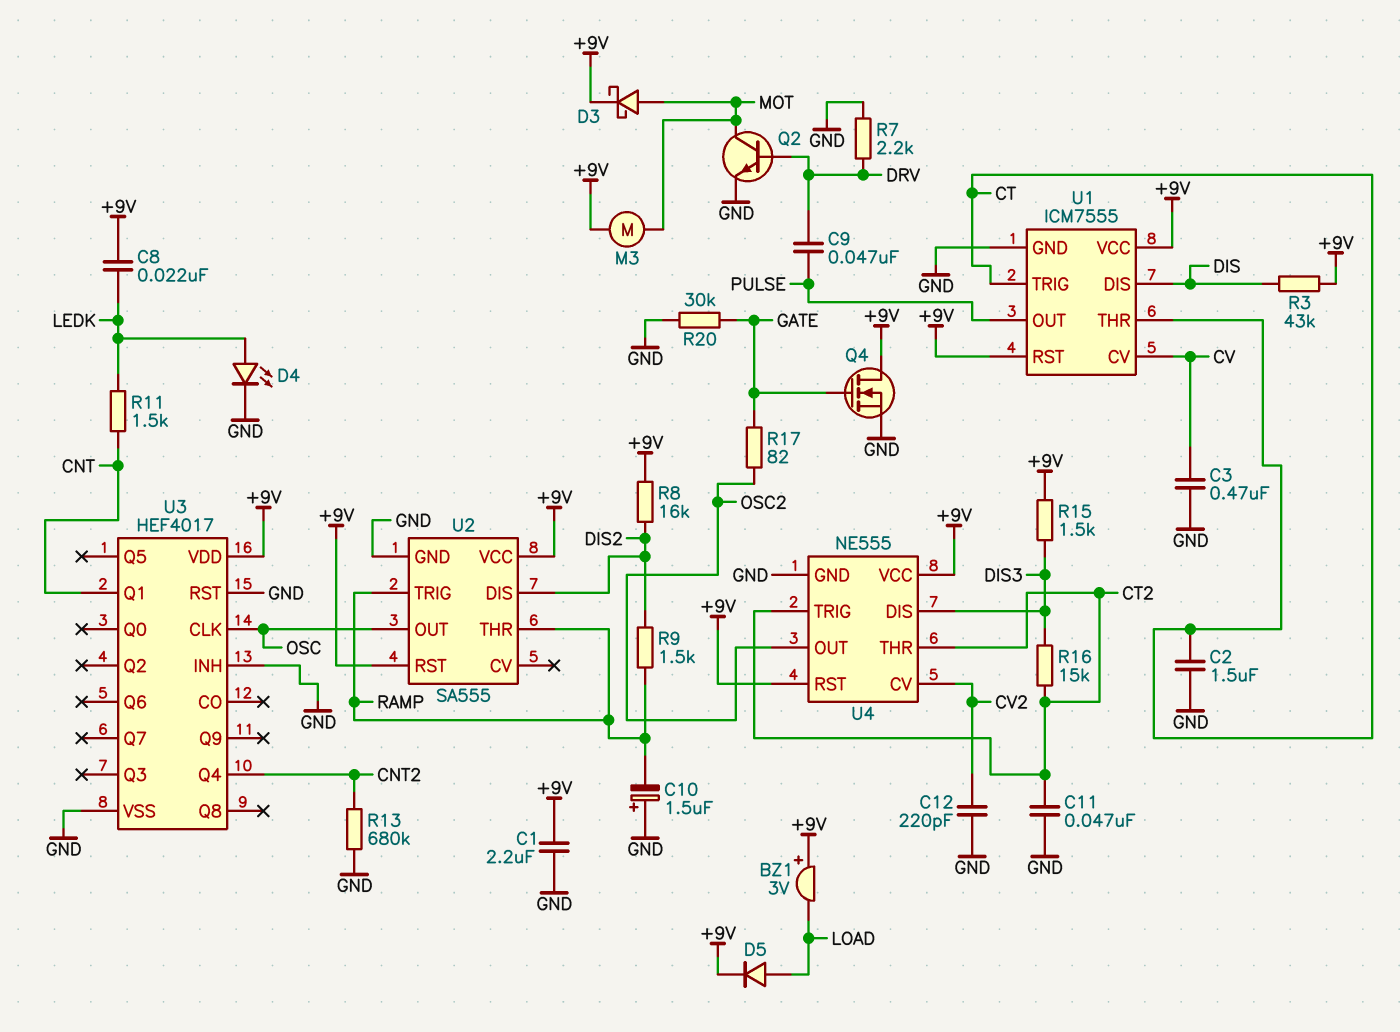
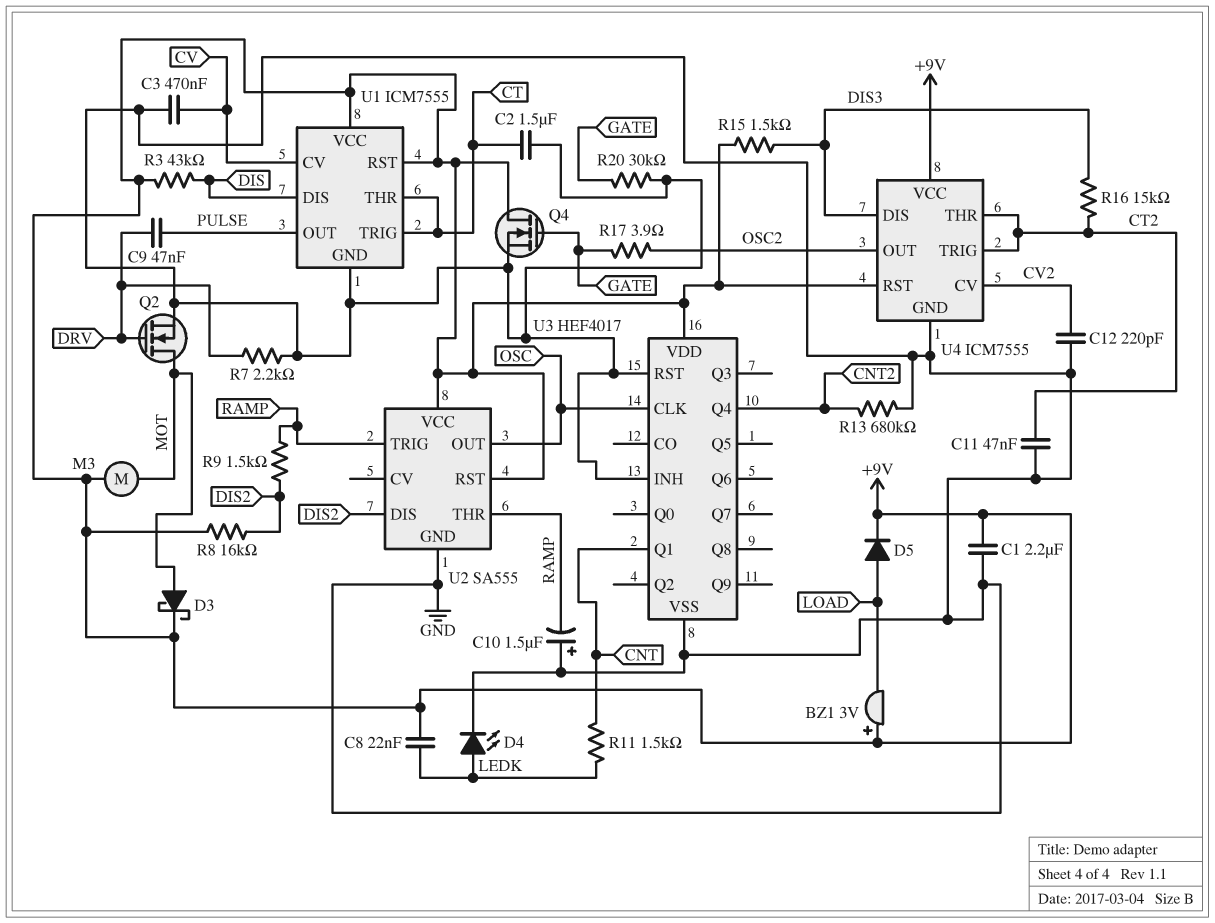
Q2: NPN (B DRV, C MOT, E GND) -> NMOS (G DRV, D MOT, S GND)
R17: 82 (GATE, OSC2) -> 3.9 (GATE, OSC2)
U4: NE555 -> ICM7555

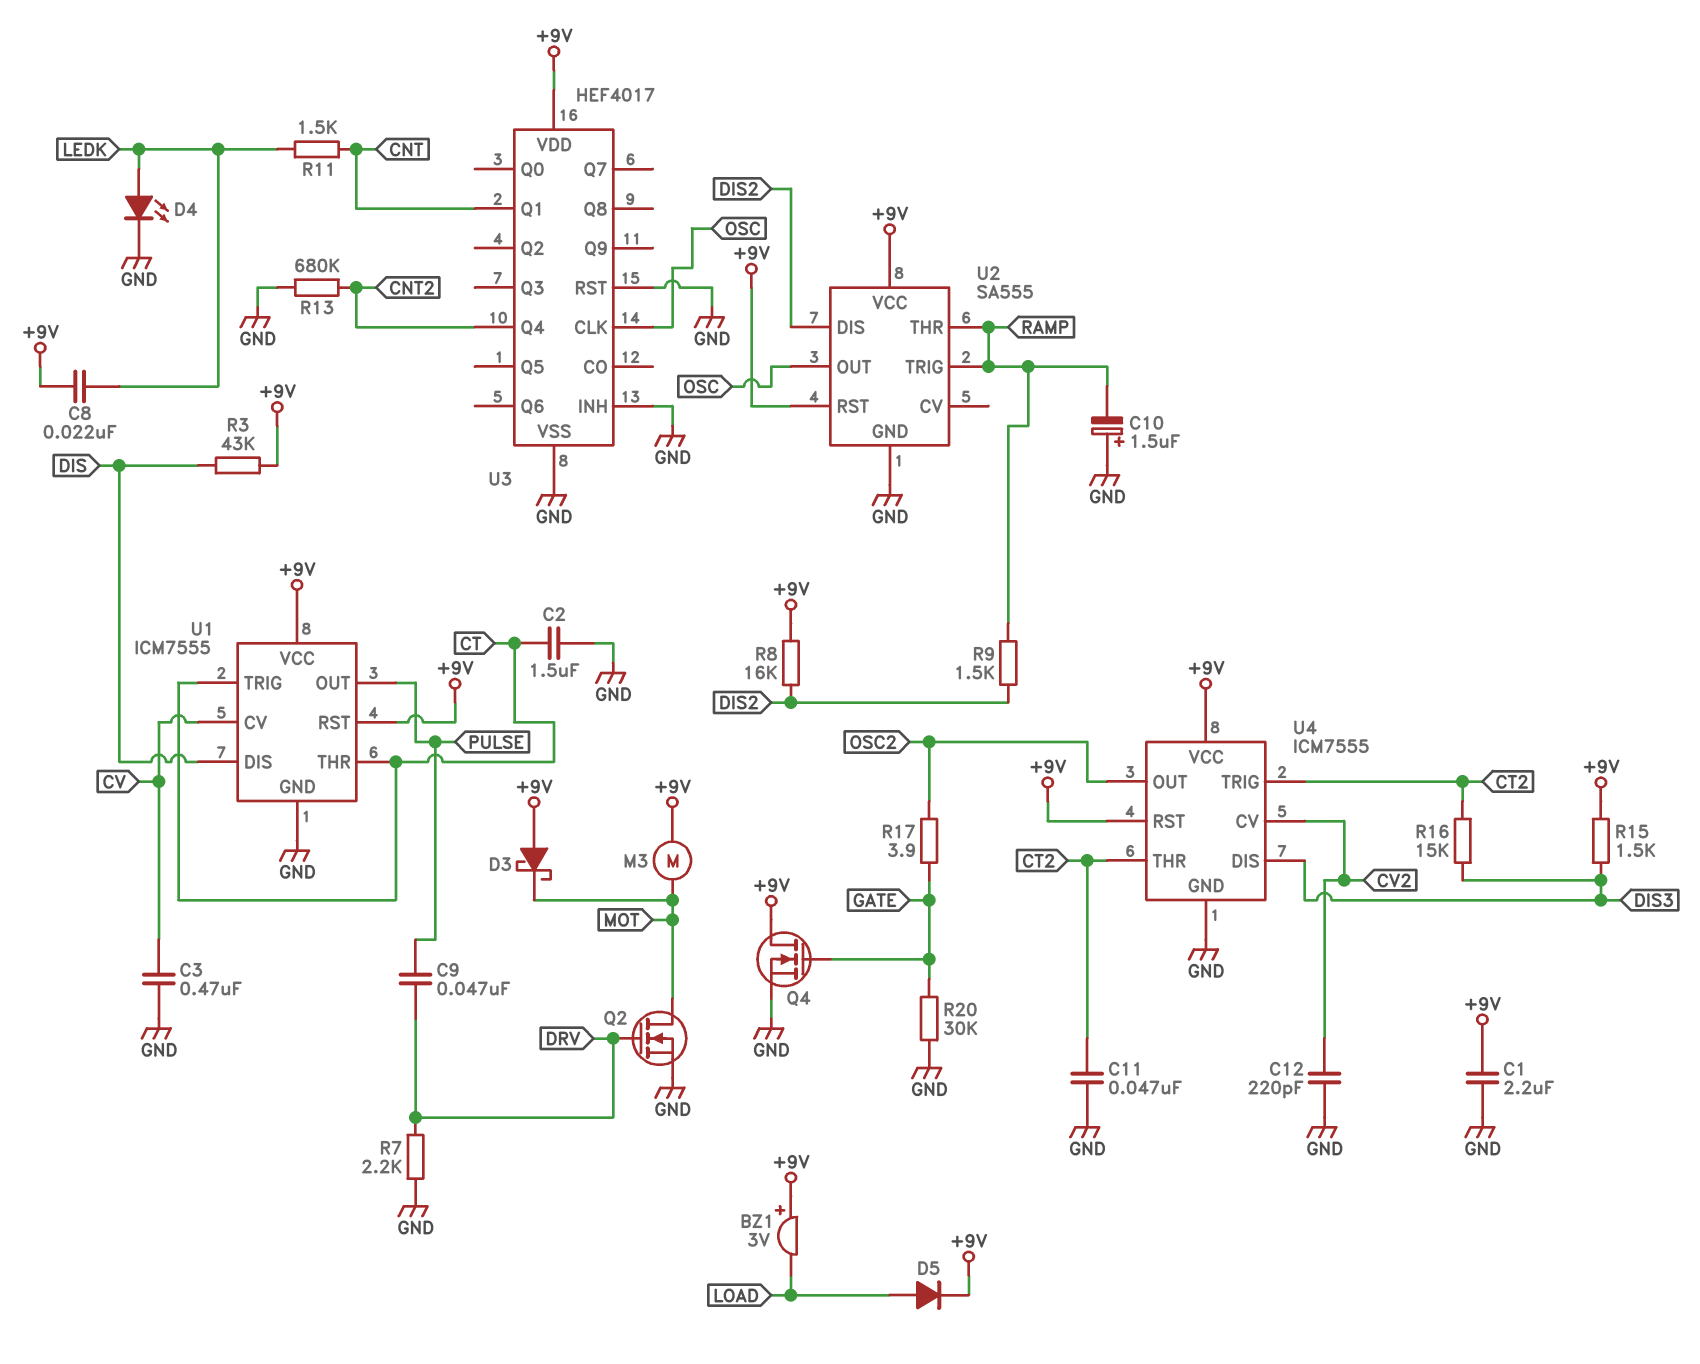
D3: schottky (A MOT, K +9V) -> schottky (A +9V, K MOT)

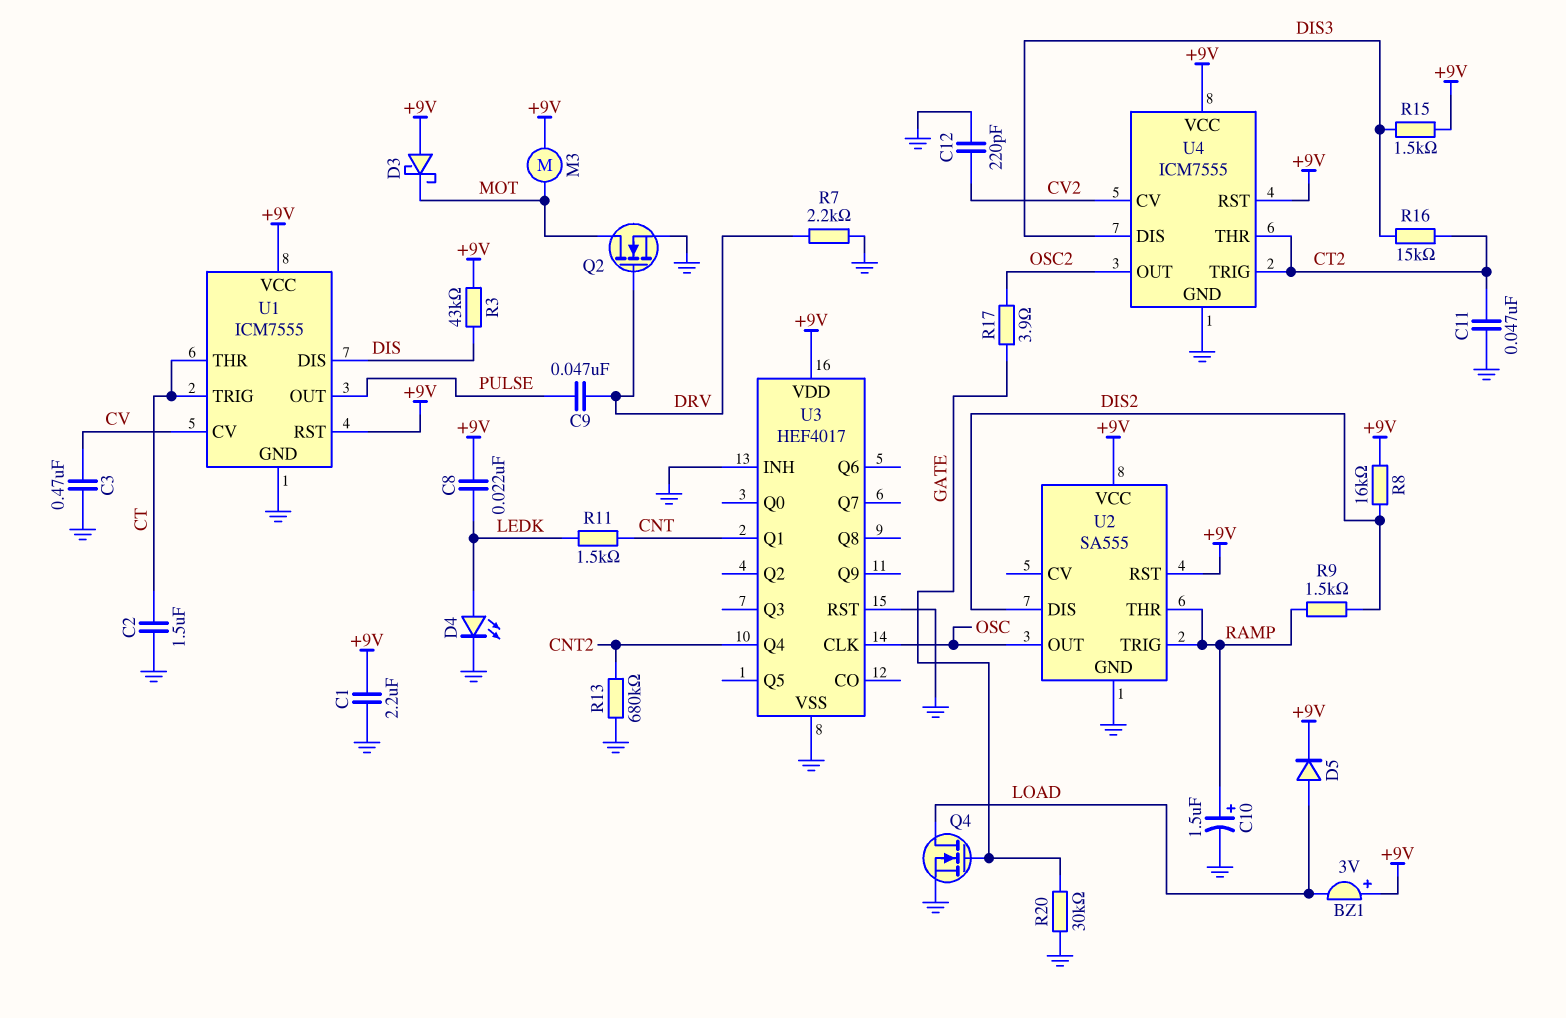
C10: 1.5uF (plus GND, minus RAMP) -> 1.5uF (plus RAMP, minus GND)
Q4: NMOS (G GATE, D +9V, S GND) -> NMOS (G GATE, D LOAD, S GND)

